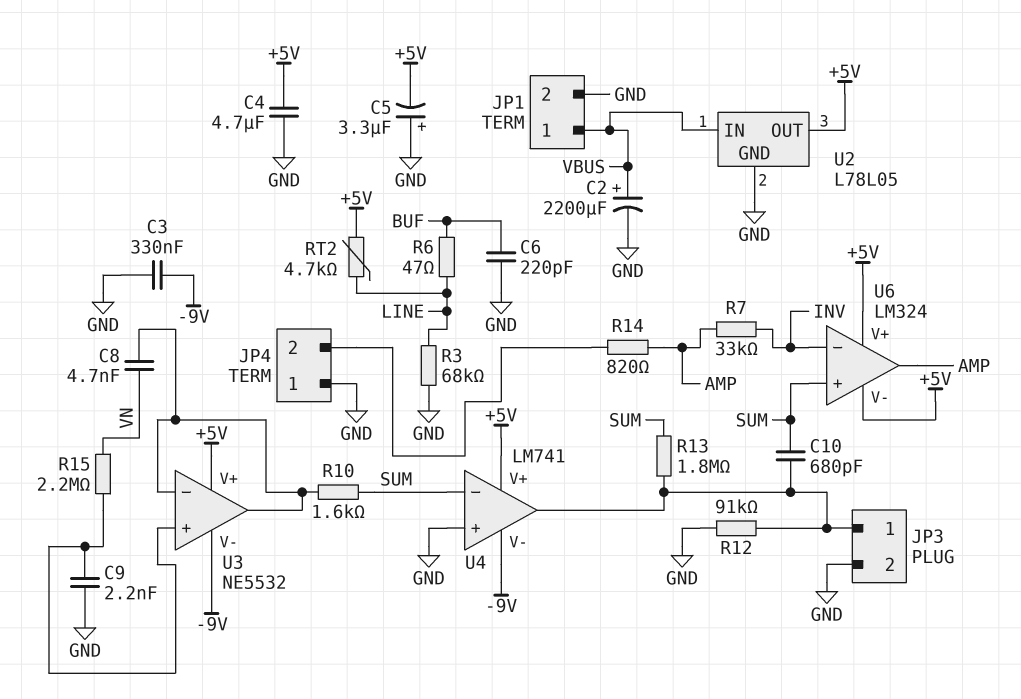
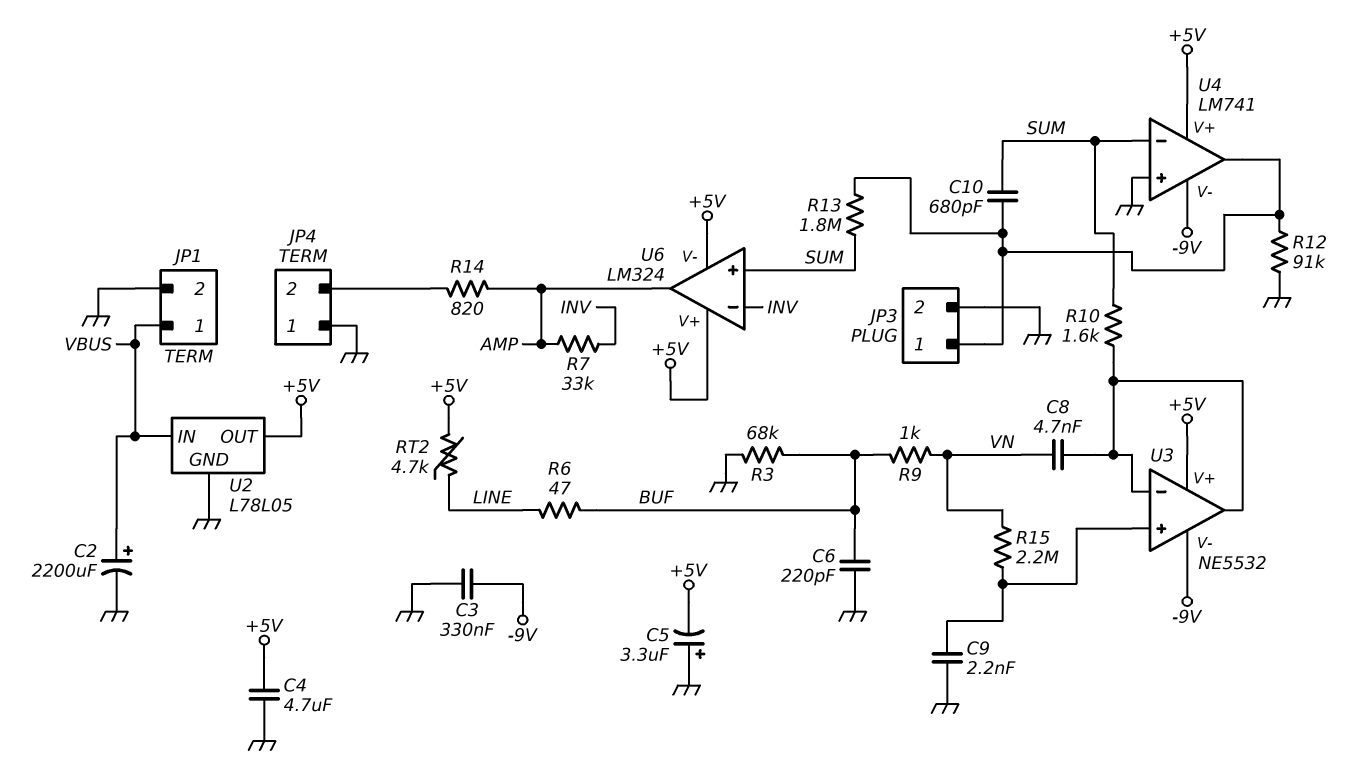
R3: 68k (GND, LINE) -> 68k (BUF, GND)
R9: none -> 1k (BUF, VN)

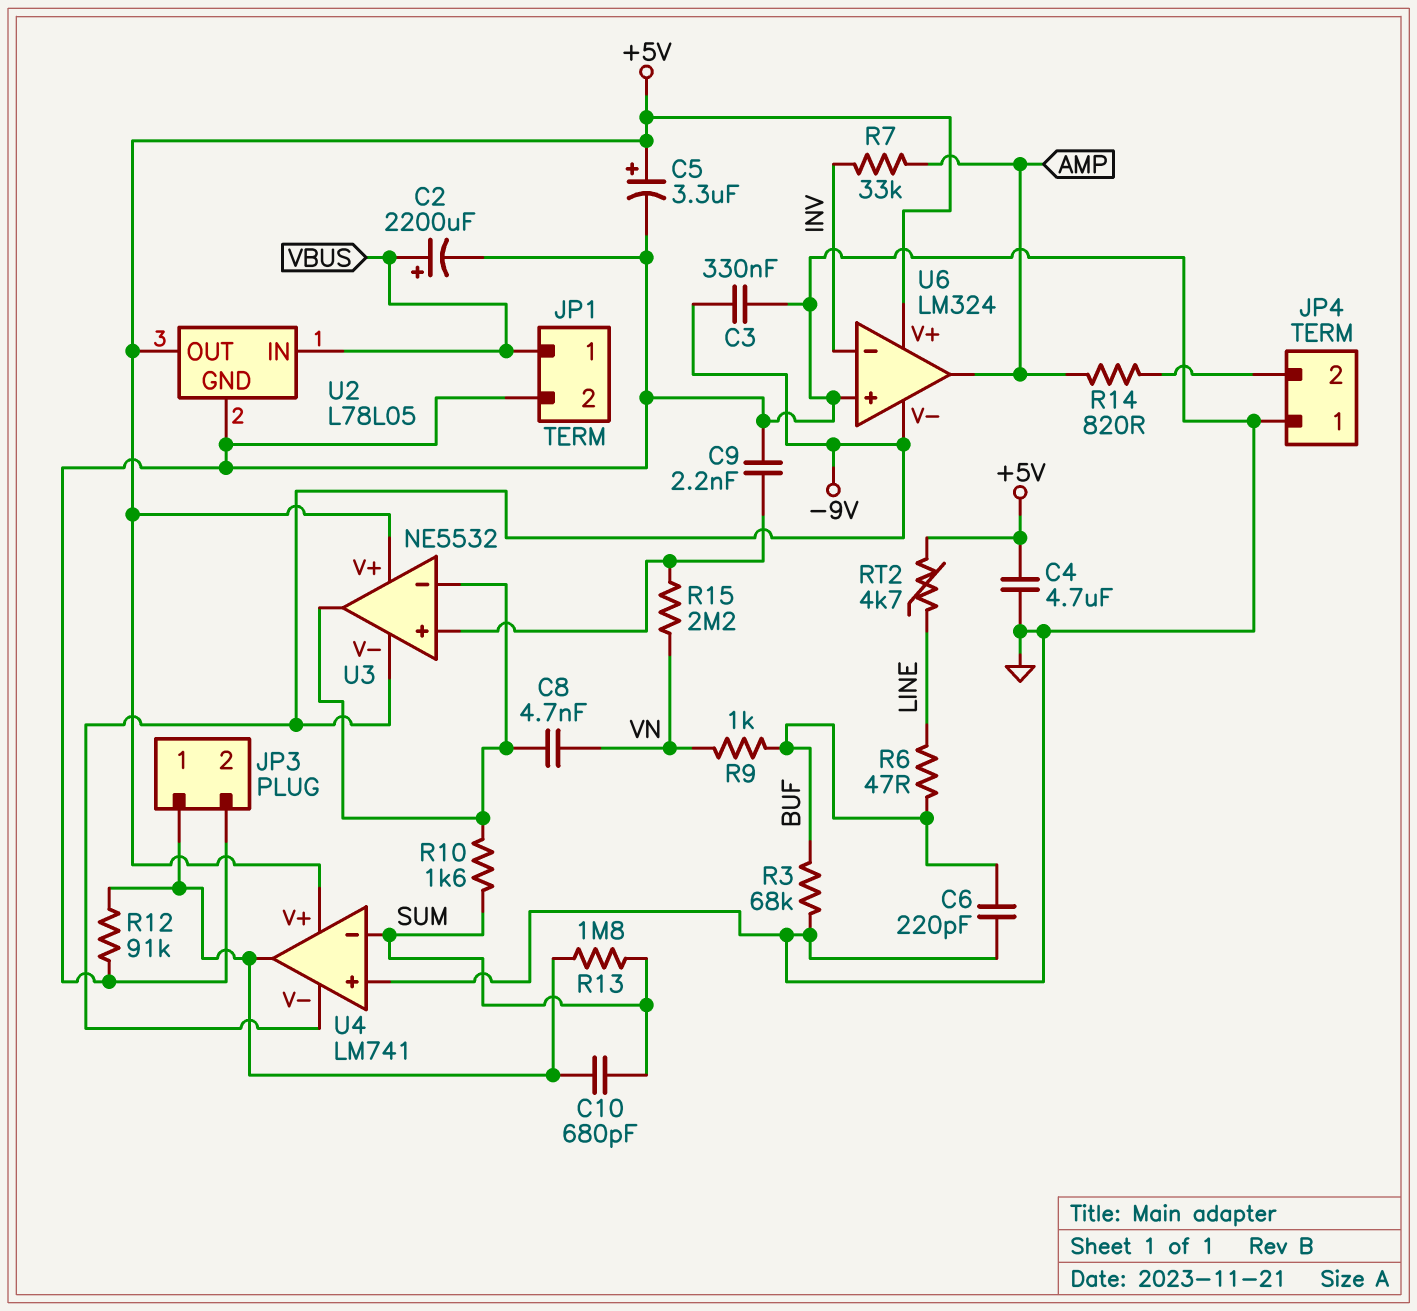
C5: 3.3uF (plus GND, minus +5V) -> 3.3uF (plus +5V, minus GND)
U6 pin V-: +5V -> -9V
U6 pin in+: SUM -> GND

